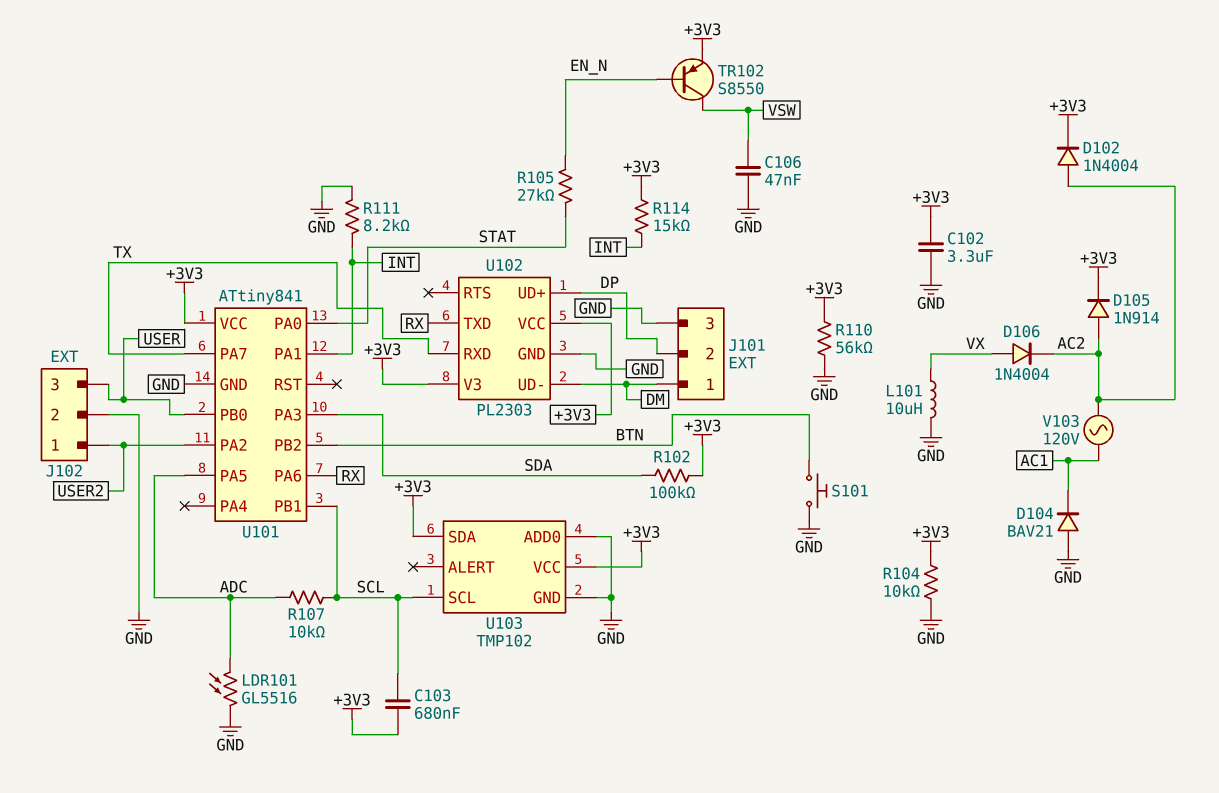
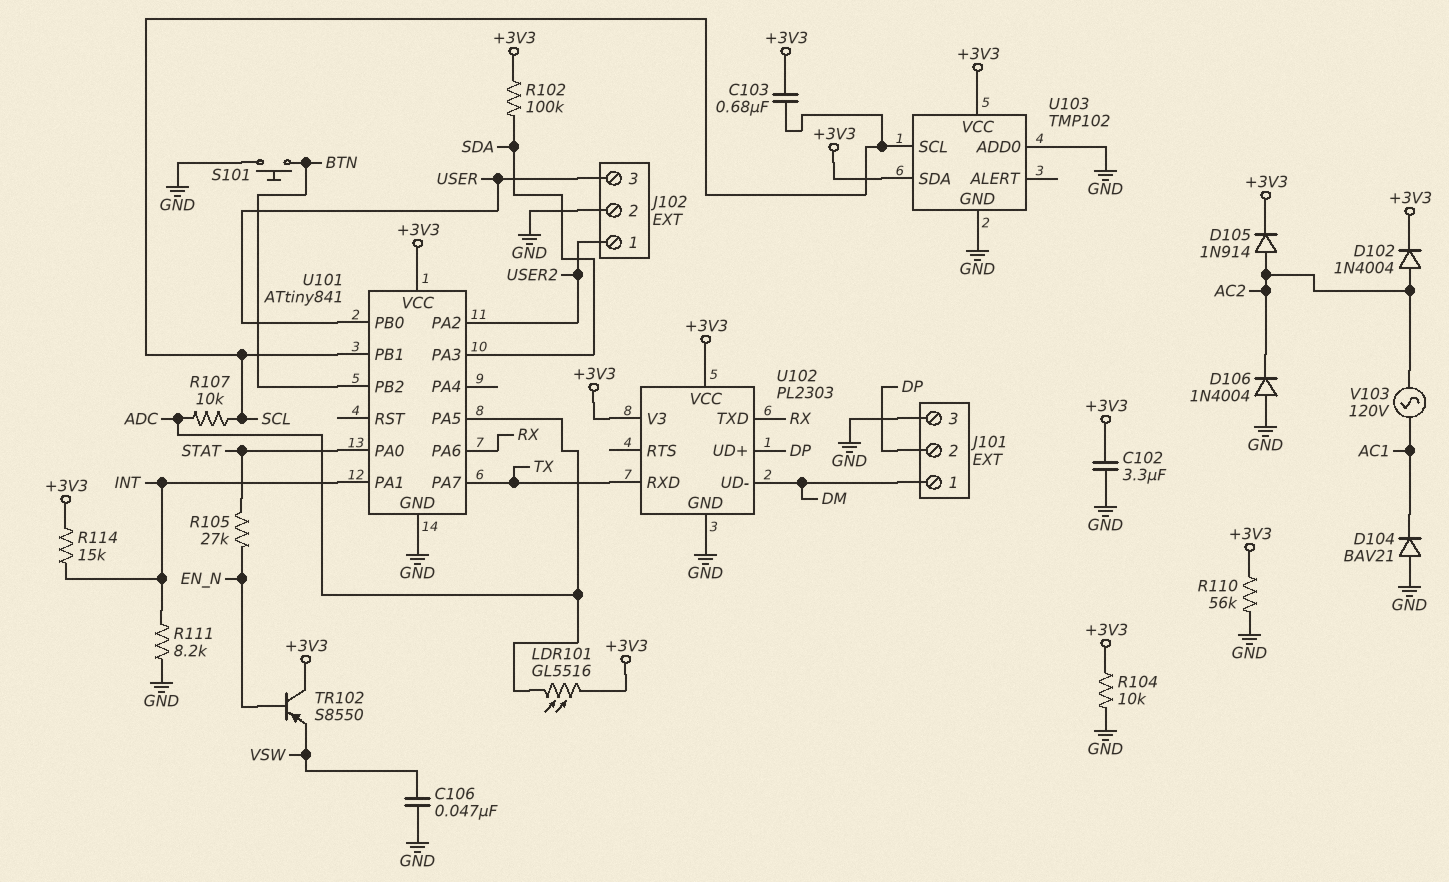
D106: diode 1N4004 (A VX, K AC2) -> diode 1N4004 (A GND, K AC2)
L101: 10uH (GND, VX) -> none
LDR101: GL5516 (ADC, GND) -> GL5516 (+3V3, ADC)
TR102: PNP S8550 (B EN_N, C VSW, E +3V3) -> PNP S8550 (B EN_N, C +3V3, E VSW)

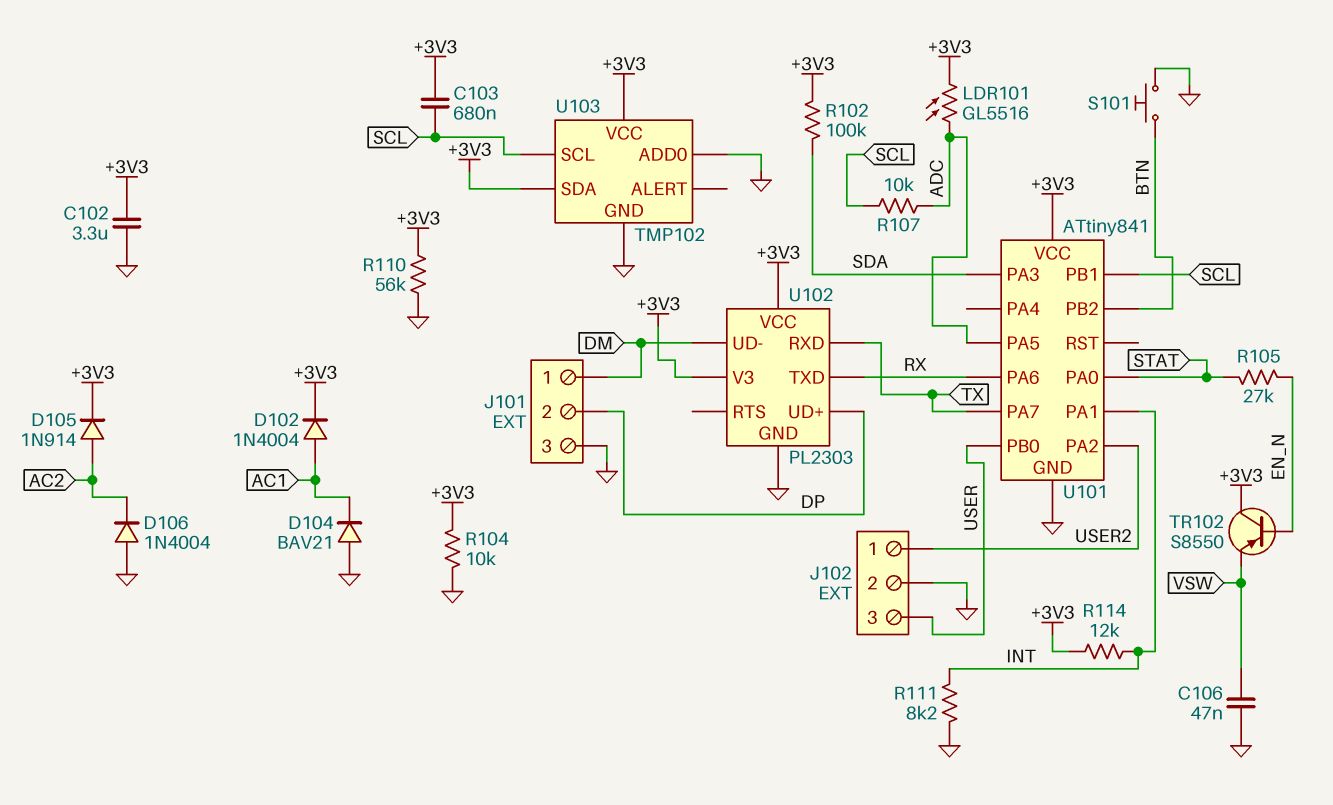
D102: diode 1N4004 (A AC2, K +3V3) -> diode 1N4004 (A AC1, K +3V3)
R114: 15k (+3V3, INT) -> 12k (+3V3, INT)
V103: AC 120V (AC1, AC2) -> none

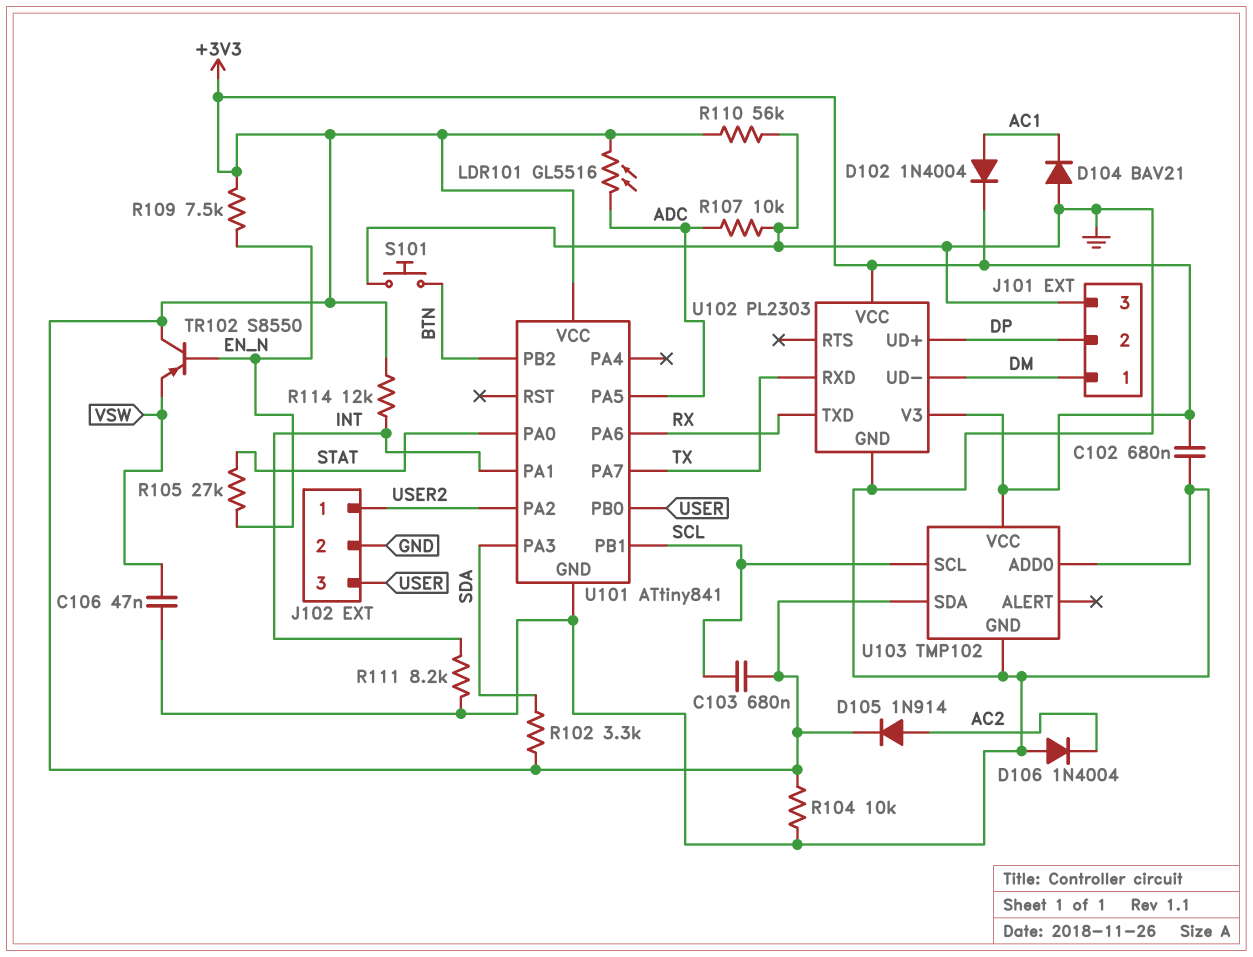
C102: 3.3uF (+3V3, GND) -> 680nF (+3V3, GND)
R102: 100k (+3V3, SDA) -> 3.3k (+3V3, SDA)
R107: 10k (ADC, SCL) -> 10k (ADC, GND)
R109: none -> 7.5k (+3V3, EN_N)

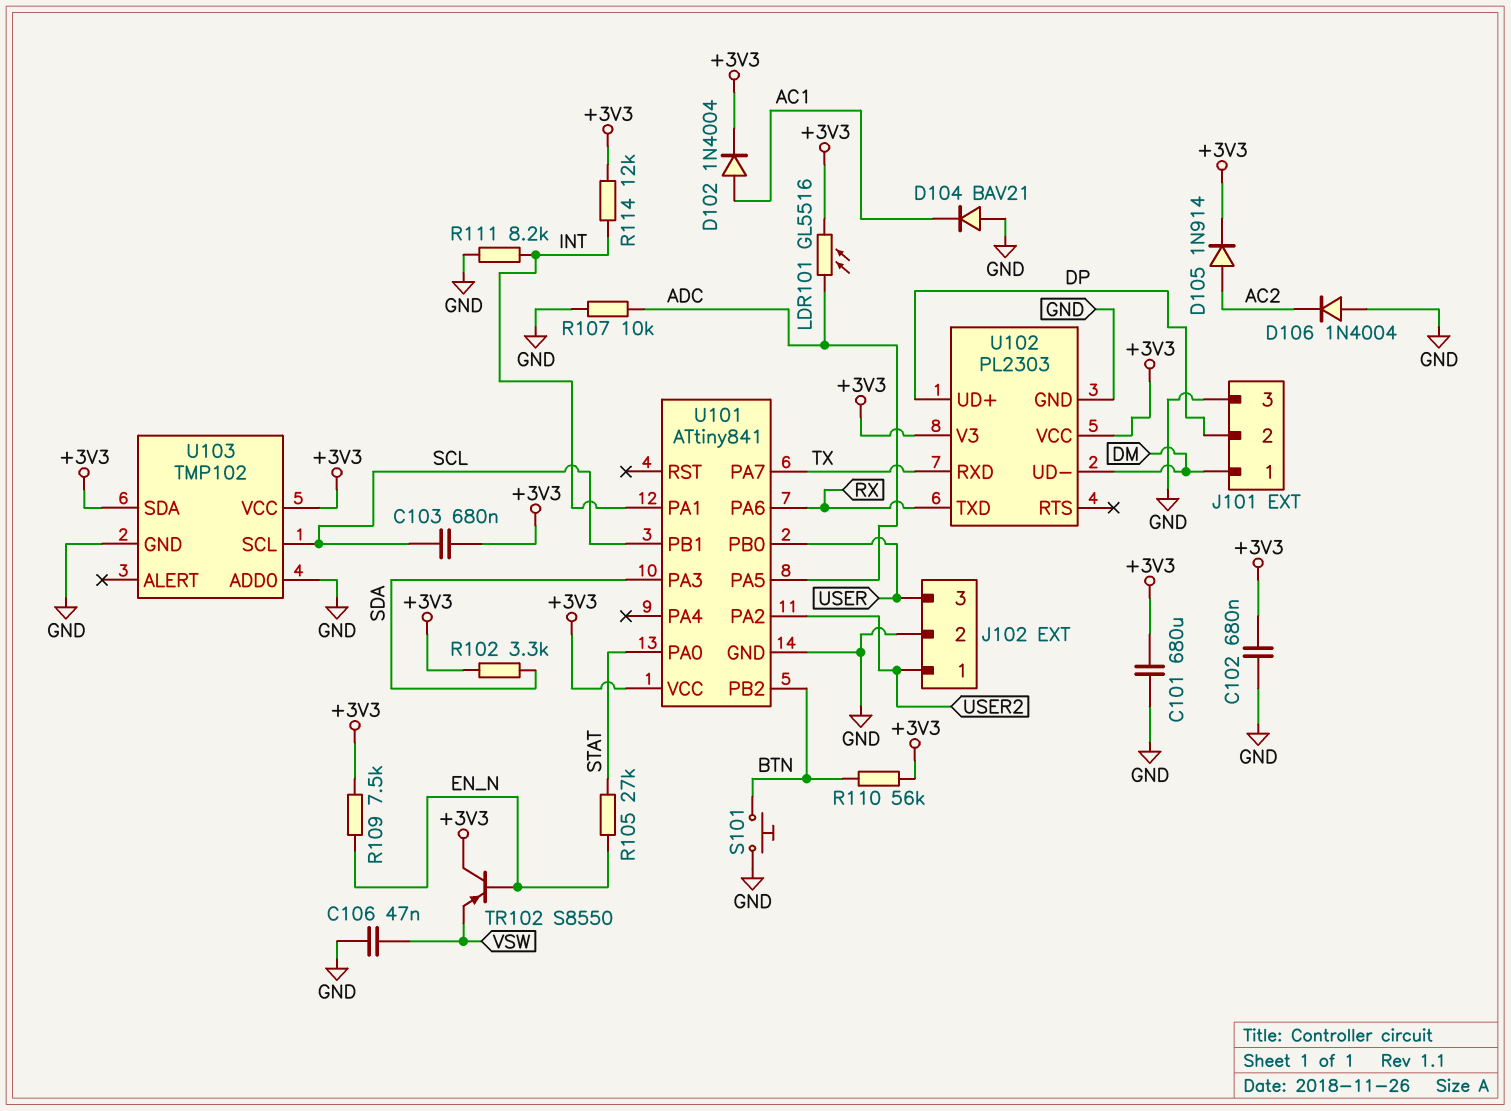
C101: none -> 680uF (+3V3, GND)
R104: 10k (+3V3, GND) -> none
R110: 56k (+3V3, GND) -> 56k (+3V3, BTN)

